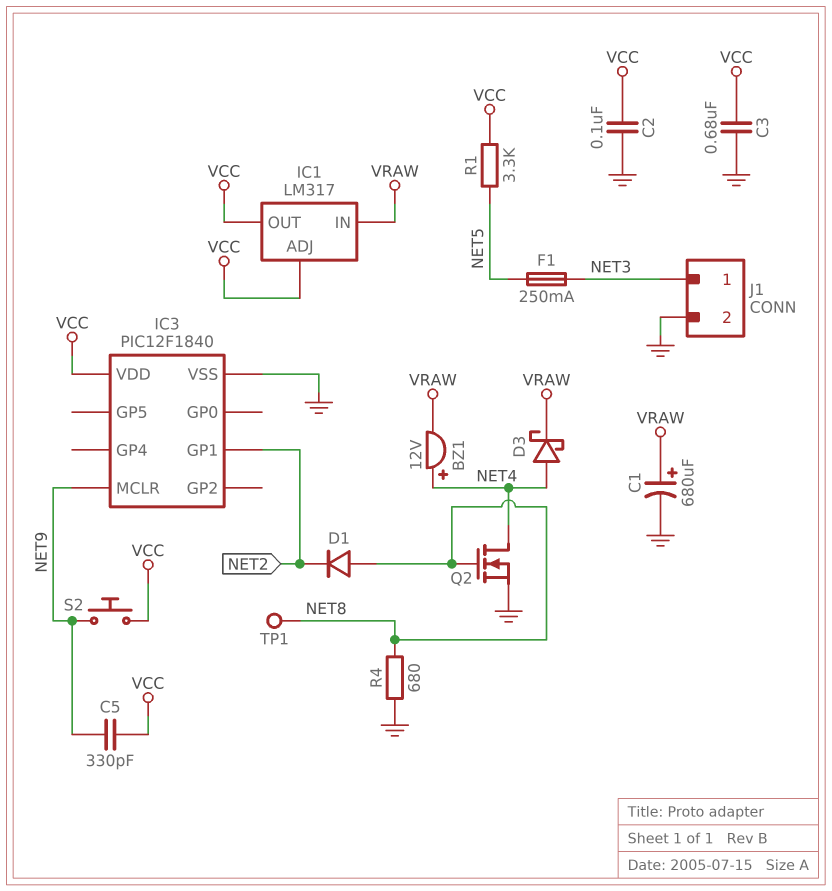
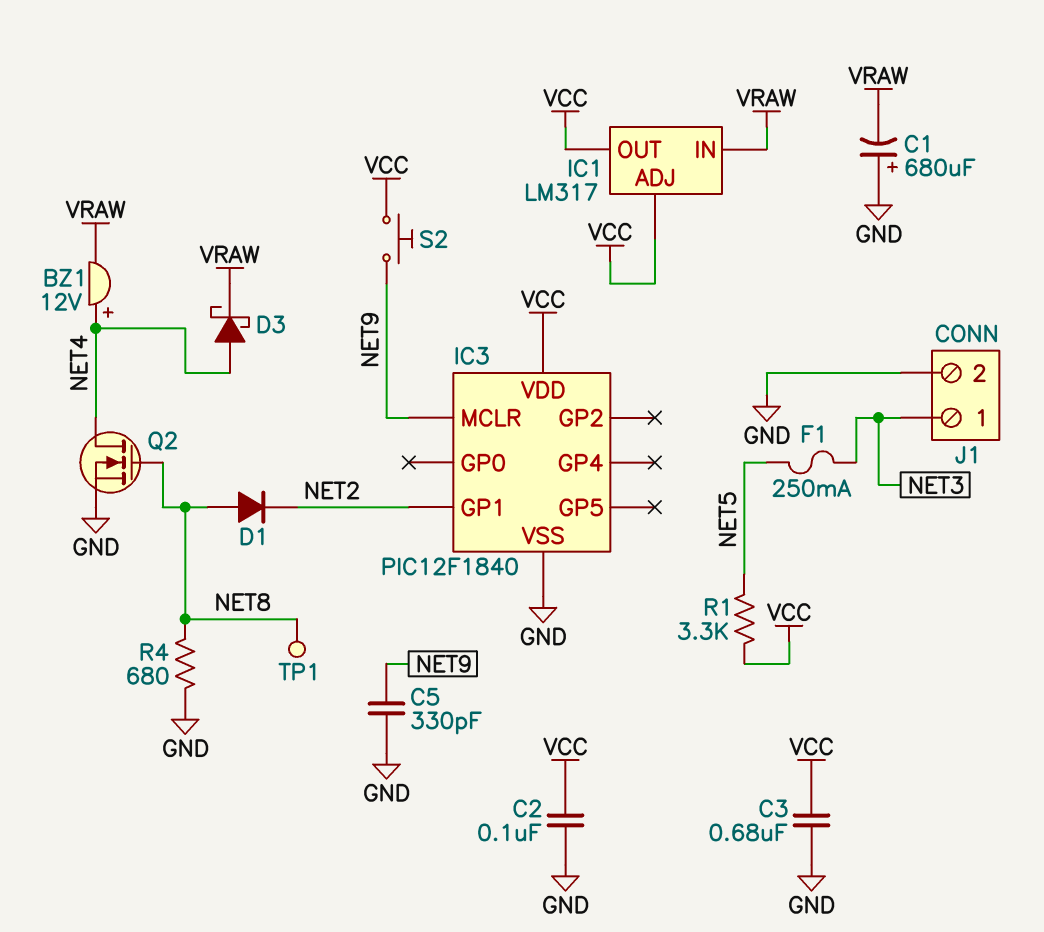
C1: 680uF (plus VRAW, minus GND) -> 680uF (plus GND, minus VRAW)
C5: 330pF (NET9, VCC) -> 330pF (GND, NET9)

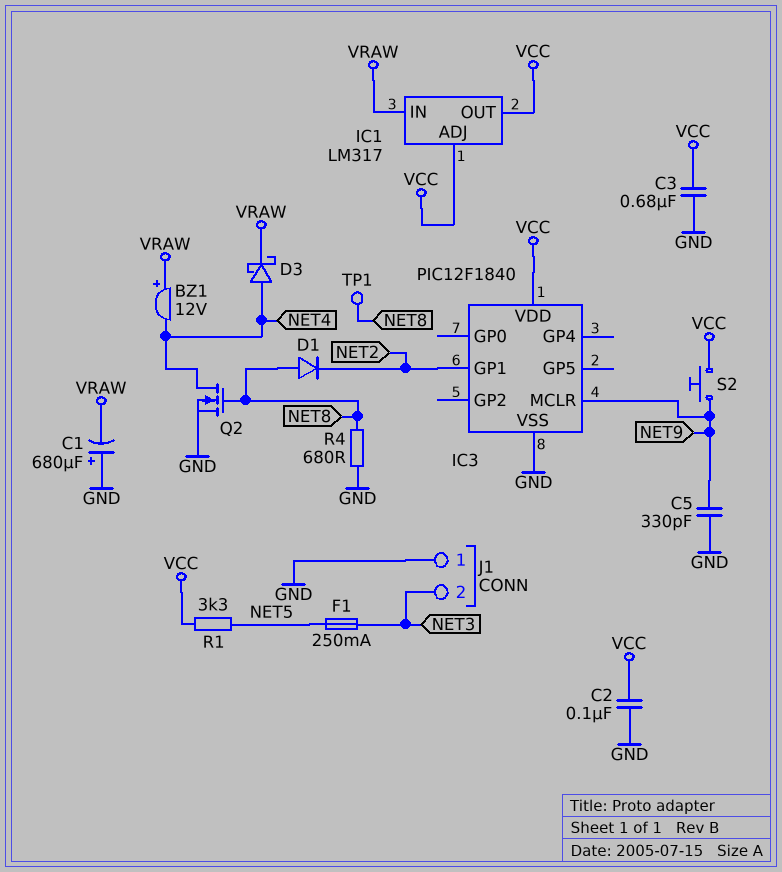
BZ1: buzzer 12V (plus NET4, minus VRAW) -> buzzer 12V (plus VRAW, minus NET4)
J1 pin 1: NET3 -> GND
J1 pin 2: GND -> NET3

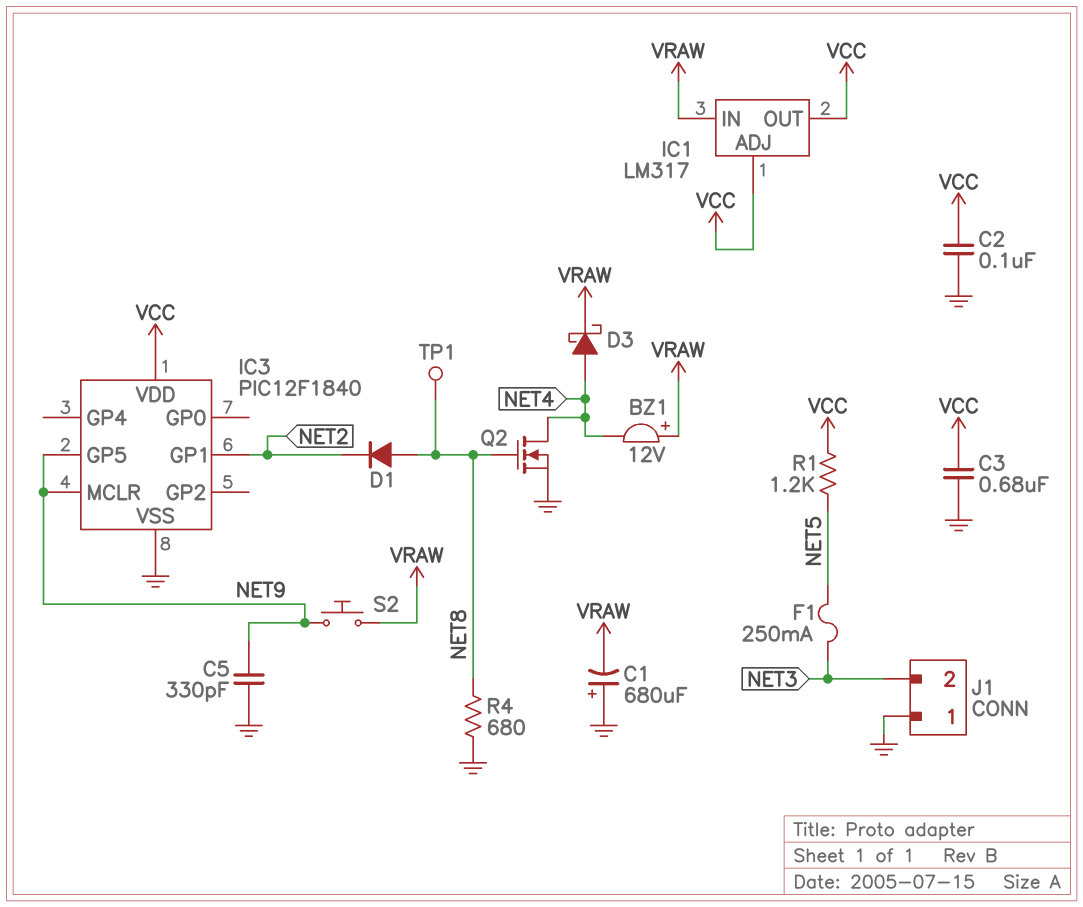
IC3 pin GP5: none -> NET9
R1: 3.3k (NET5, VCC) -> 1.2k (NET5, VCC)
S2: button (NET9, VCC) -> button (NET9, VRAW)

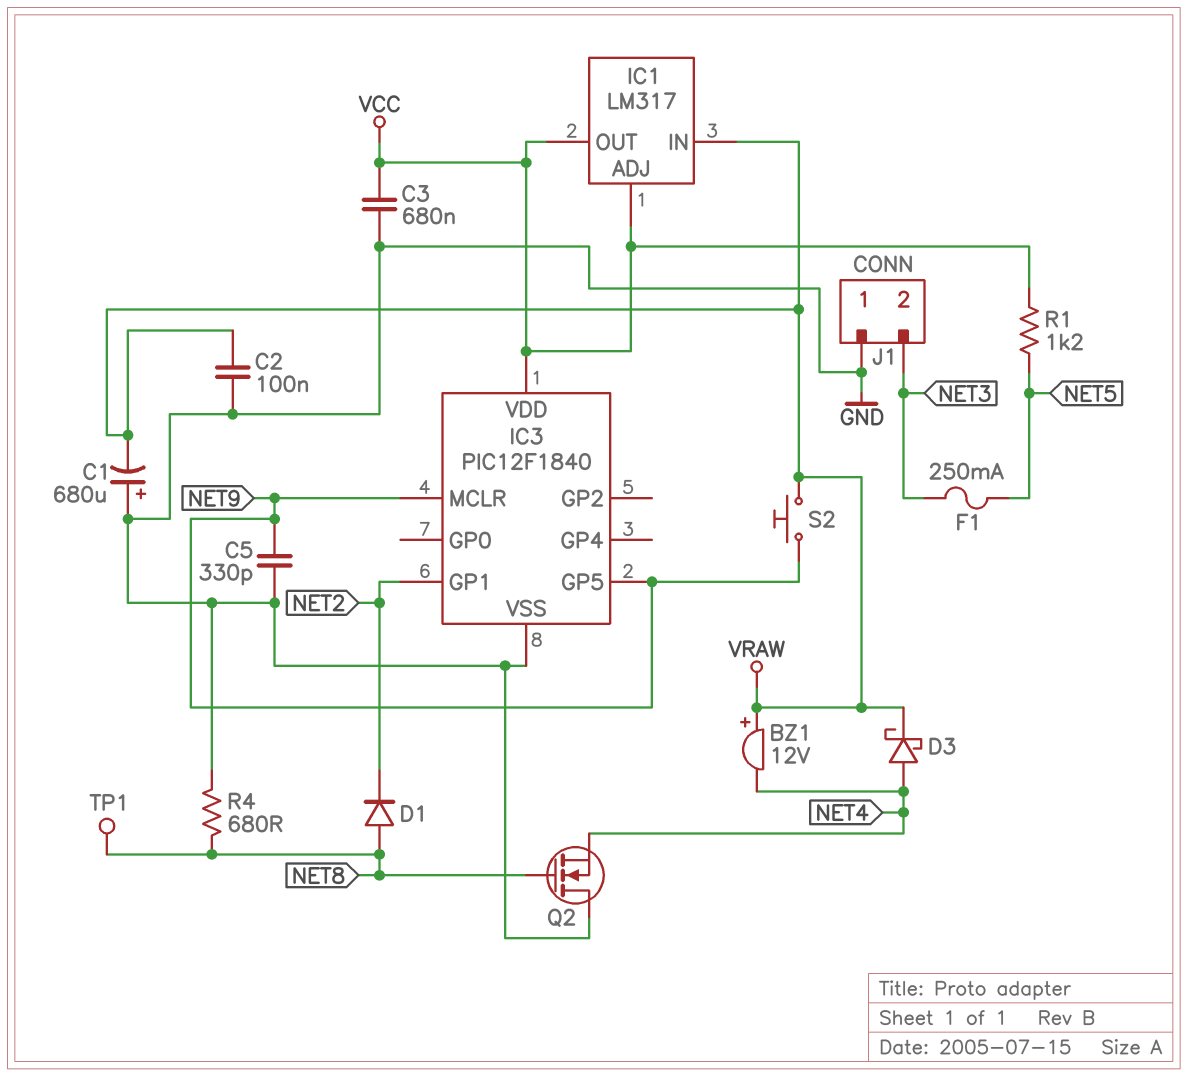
C2: 100nF (GND, VCC) -> 100nF (GND, VRAW)
Q2: NMOS (G NET8, D NET4, S GND) -> NMOS (G NET8, D GND, S NET4)

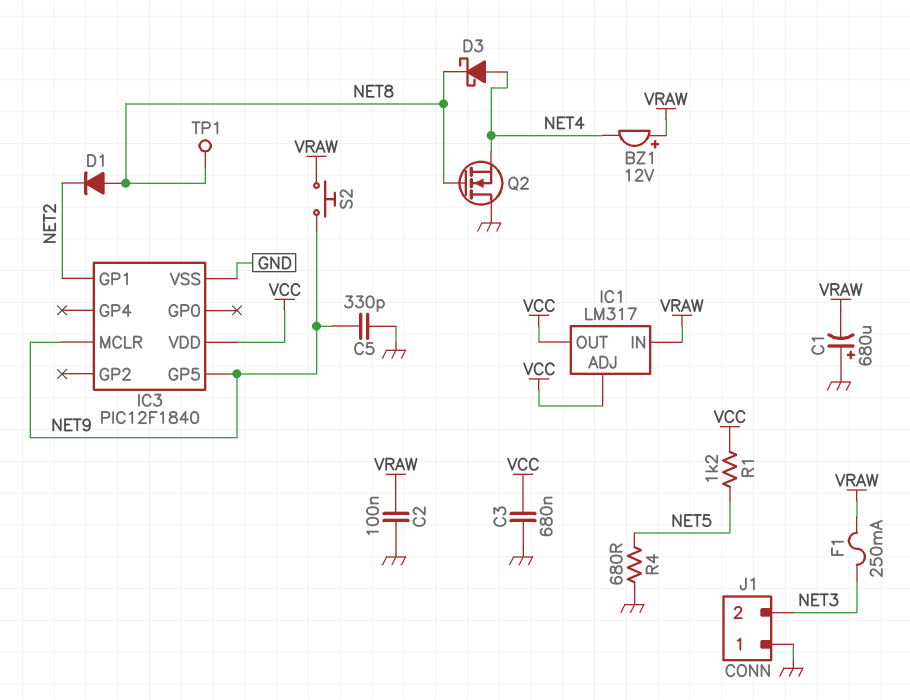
D3: schottky (A NET4, K VRAW) -> schottky (A NET4, K NET8)
F1: 250mA (NET3, NET5) -> 250mA (NET3, VRAW)
R4: 680 (GND, NET8) -> 680 (GND, NET5)

